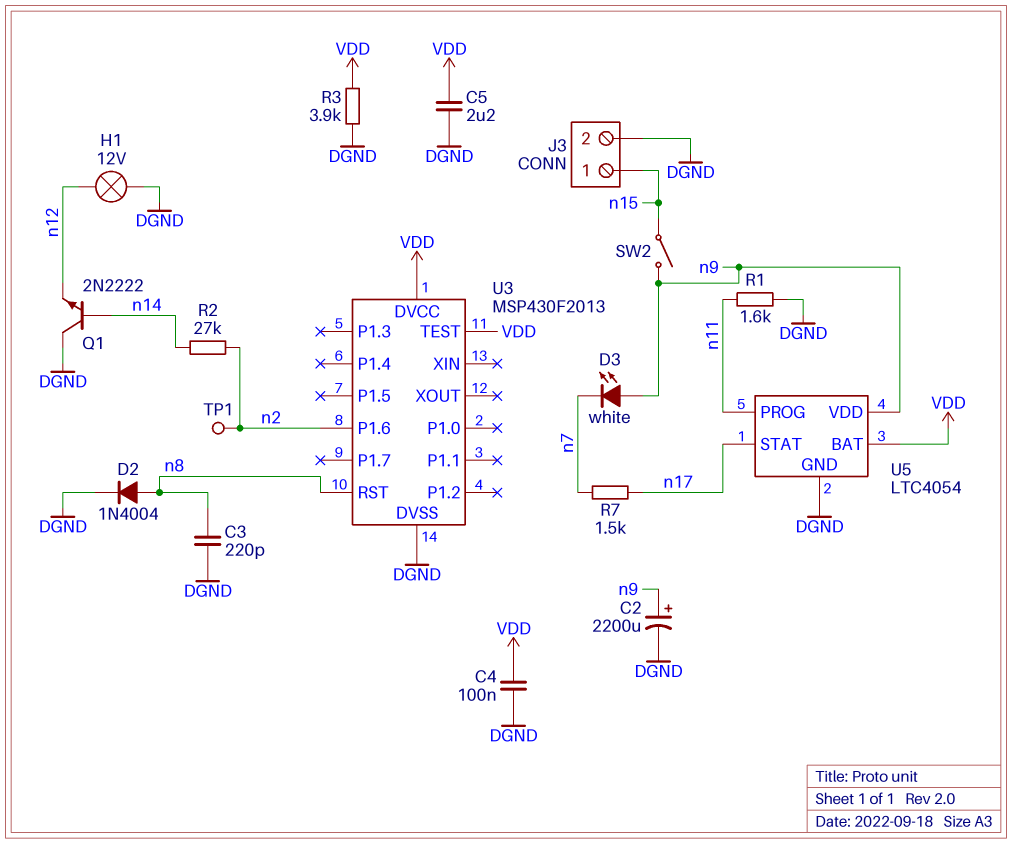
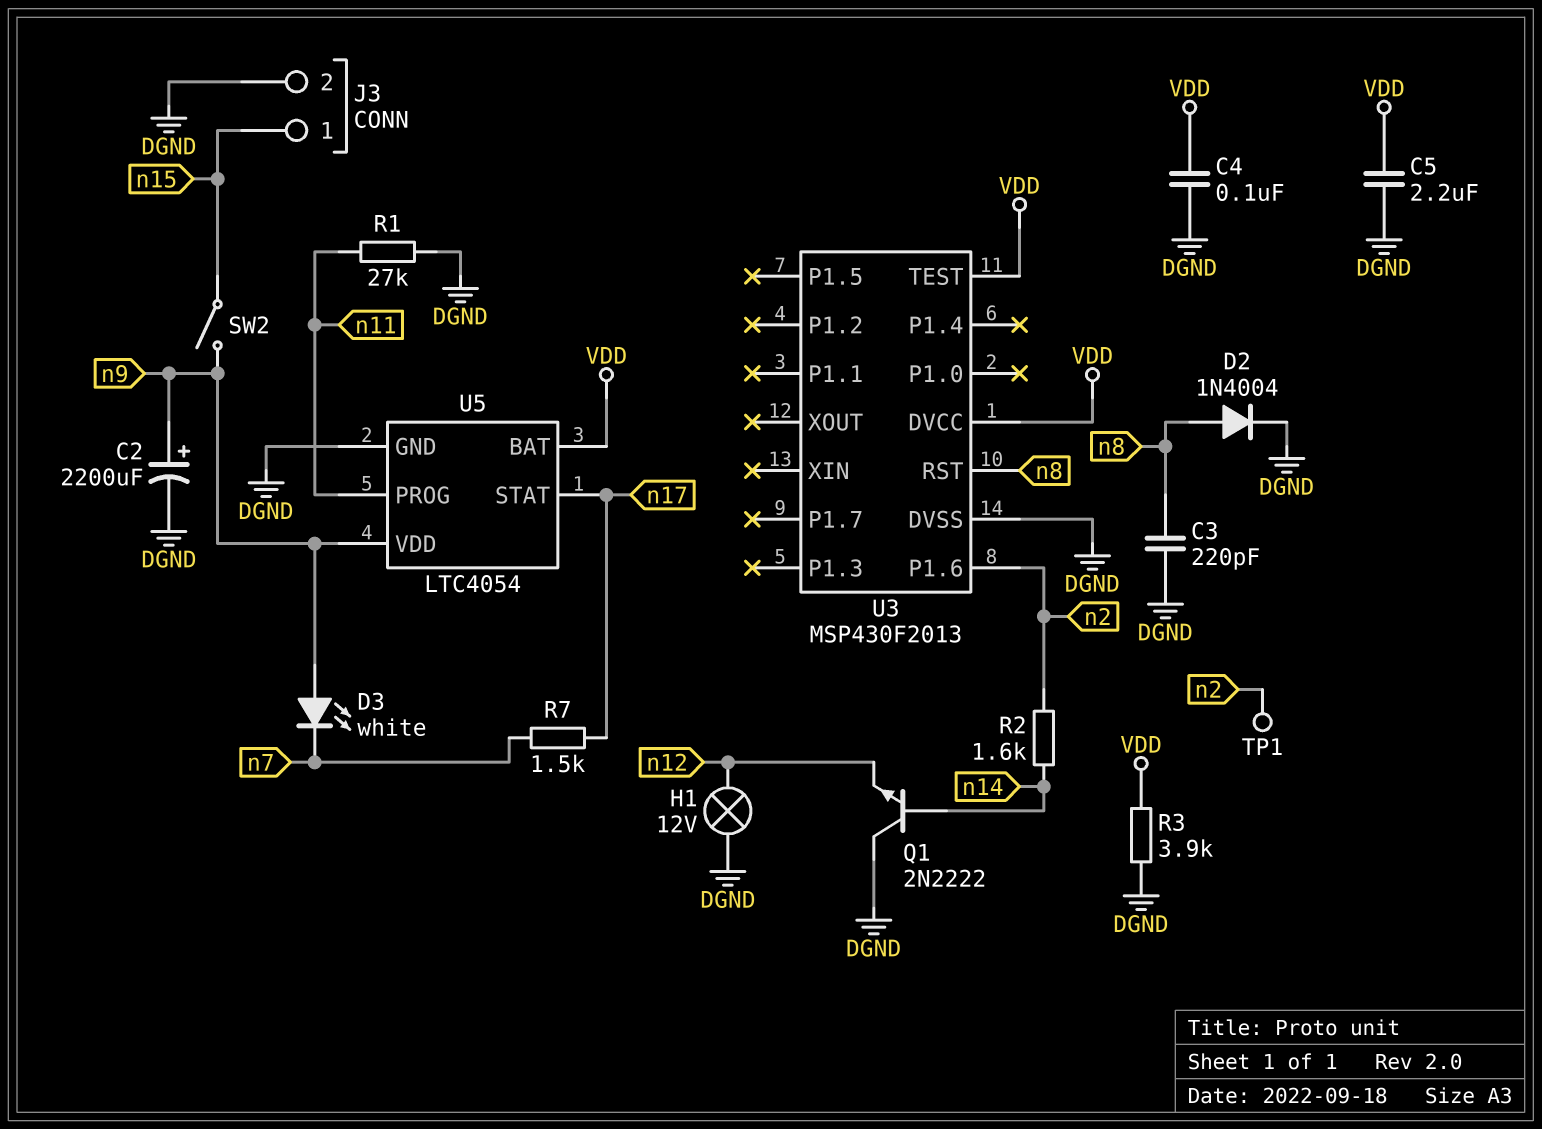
R1: 1.6k (DGND, n11) -> 27k (DGND, n11)
R2: 27k (n2, n14) -> 1.6k (n2, n14)

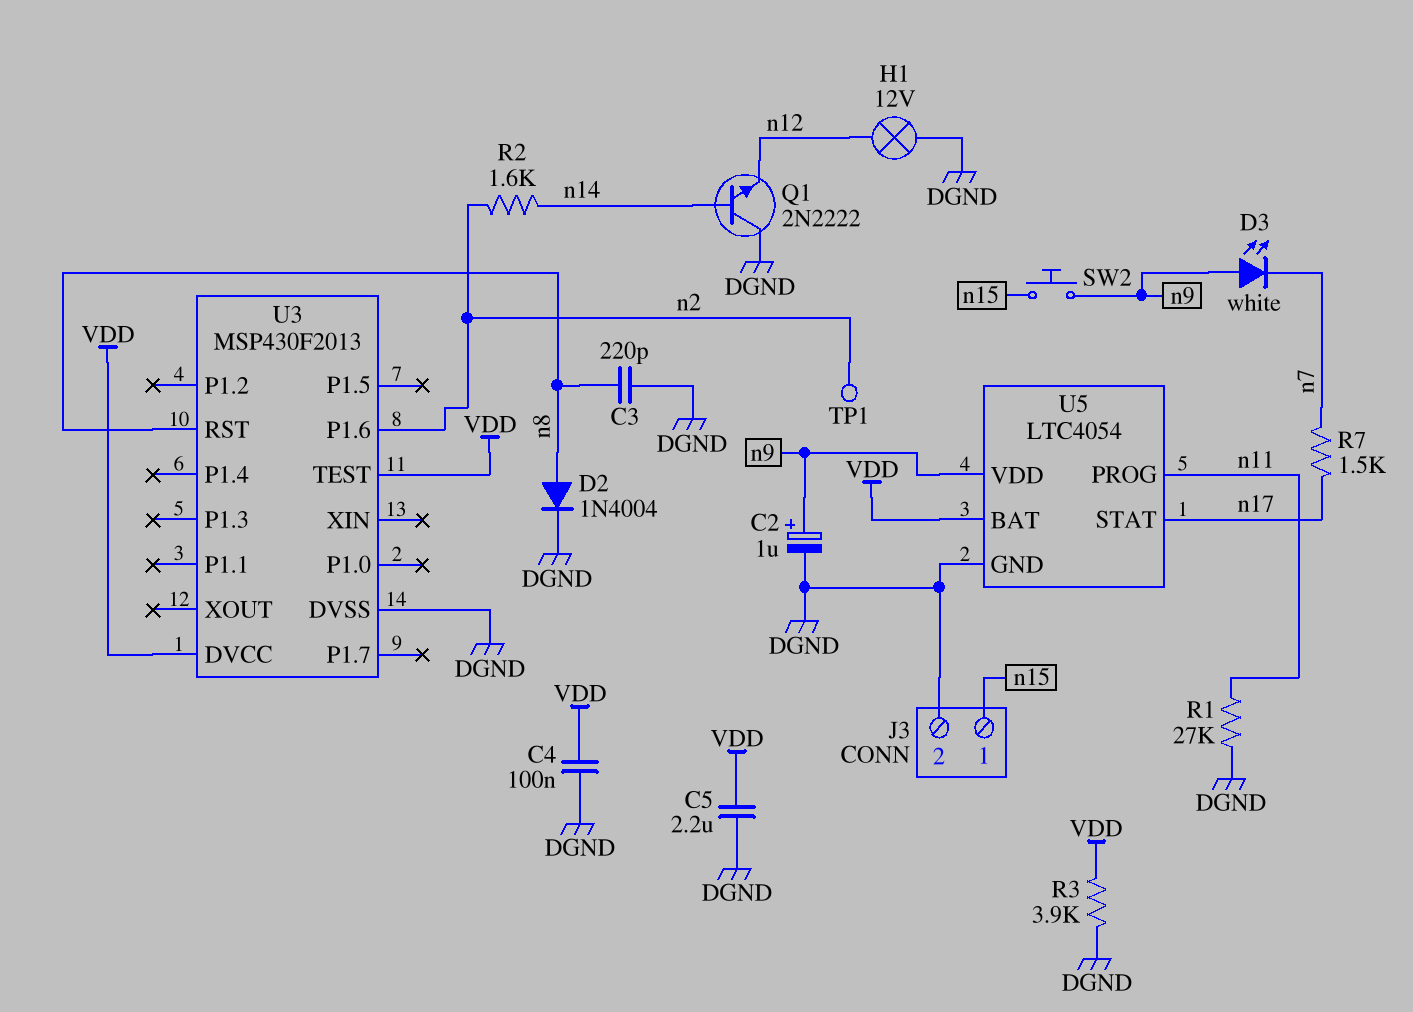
C2: 2200uF (plus n9, minus DGND) -> 1uF (plus n9, minus DGND)
SW2: switch (n9, n15) -> button (n9, n15)

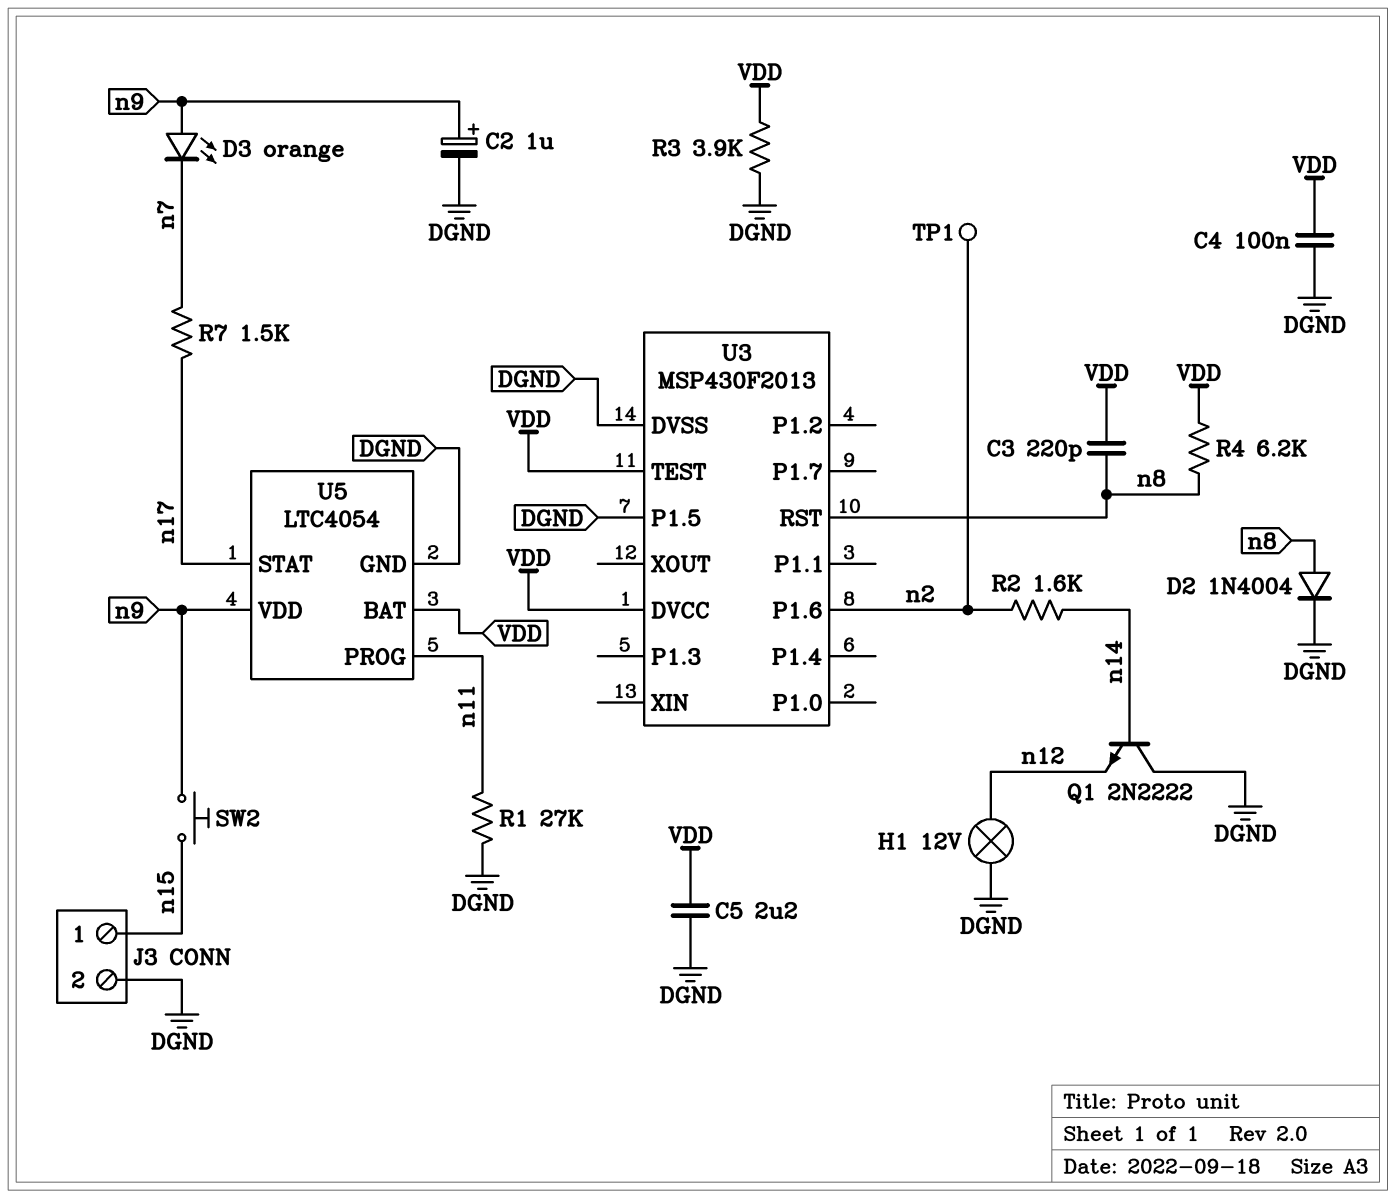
C3: 220pF (DGND, n8) -> 220pF (VDD, n8)
D3: LED white (A n9, K n7) -> LED orange (A n9, K n7)
R4: none -> 6.2k (VDD, n8)
U3 pin P1.5: none -> DGND

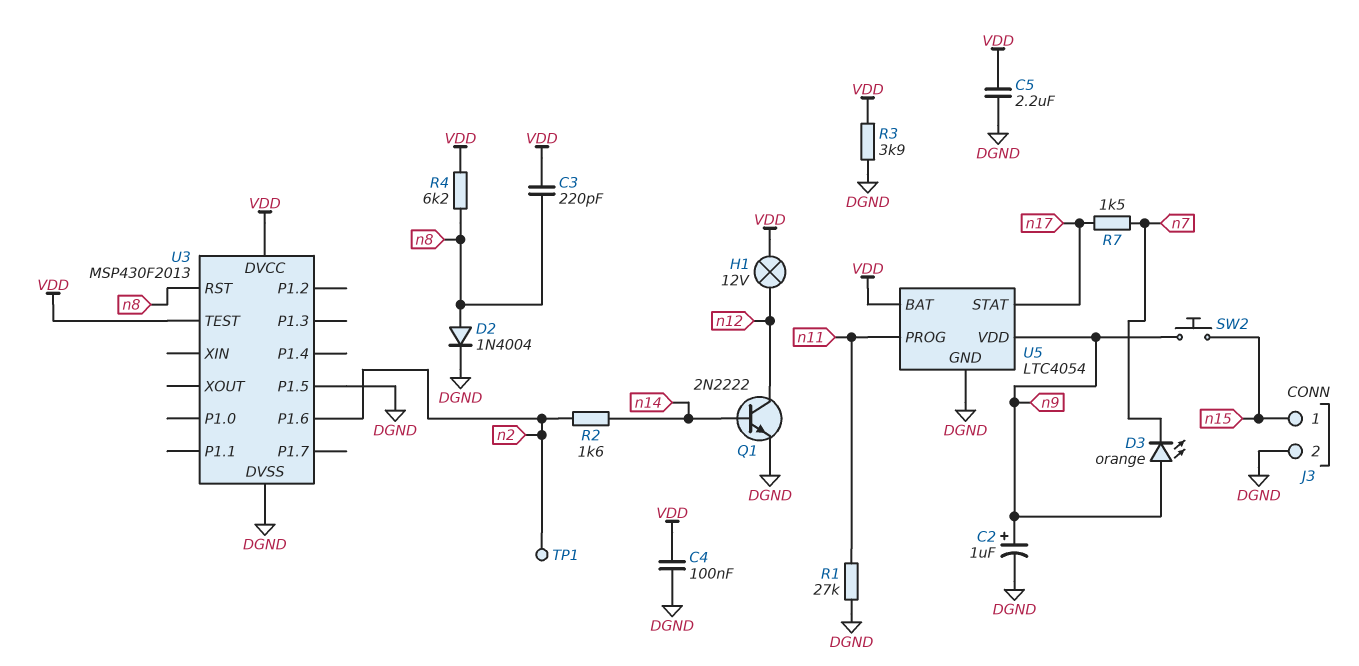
H1: lamp 12V (DGND, n12) -> lamp 12V (VDD, n12)
Q1: NPN 2N2222 (B n14, C DGND, E n12) -> NPN 2N2222 (B n14, C n12, E DGND)

